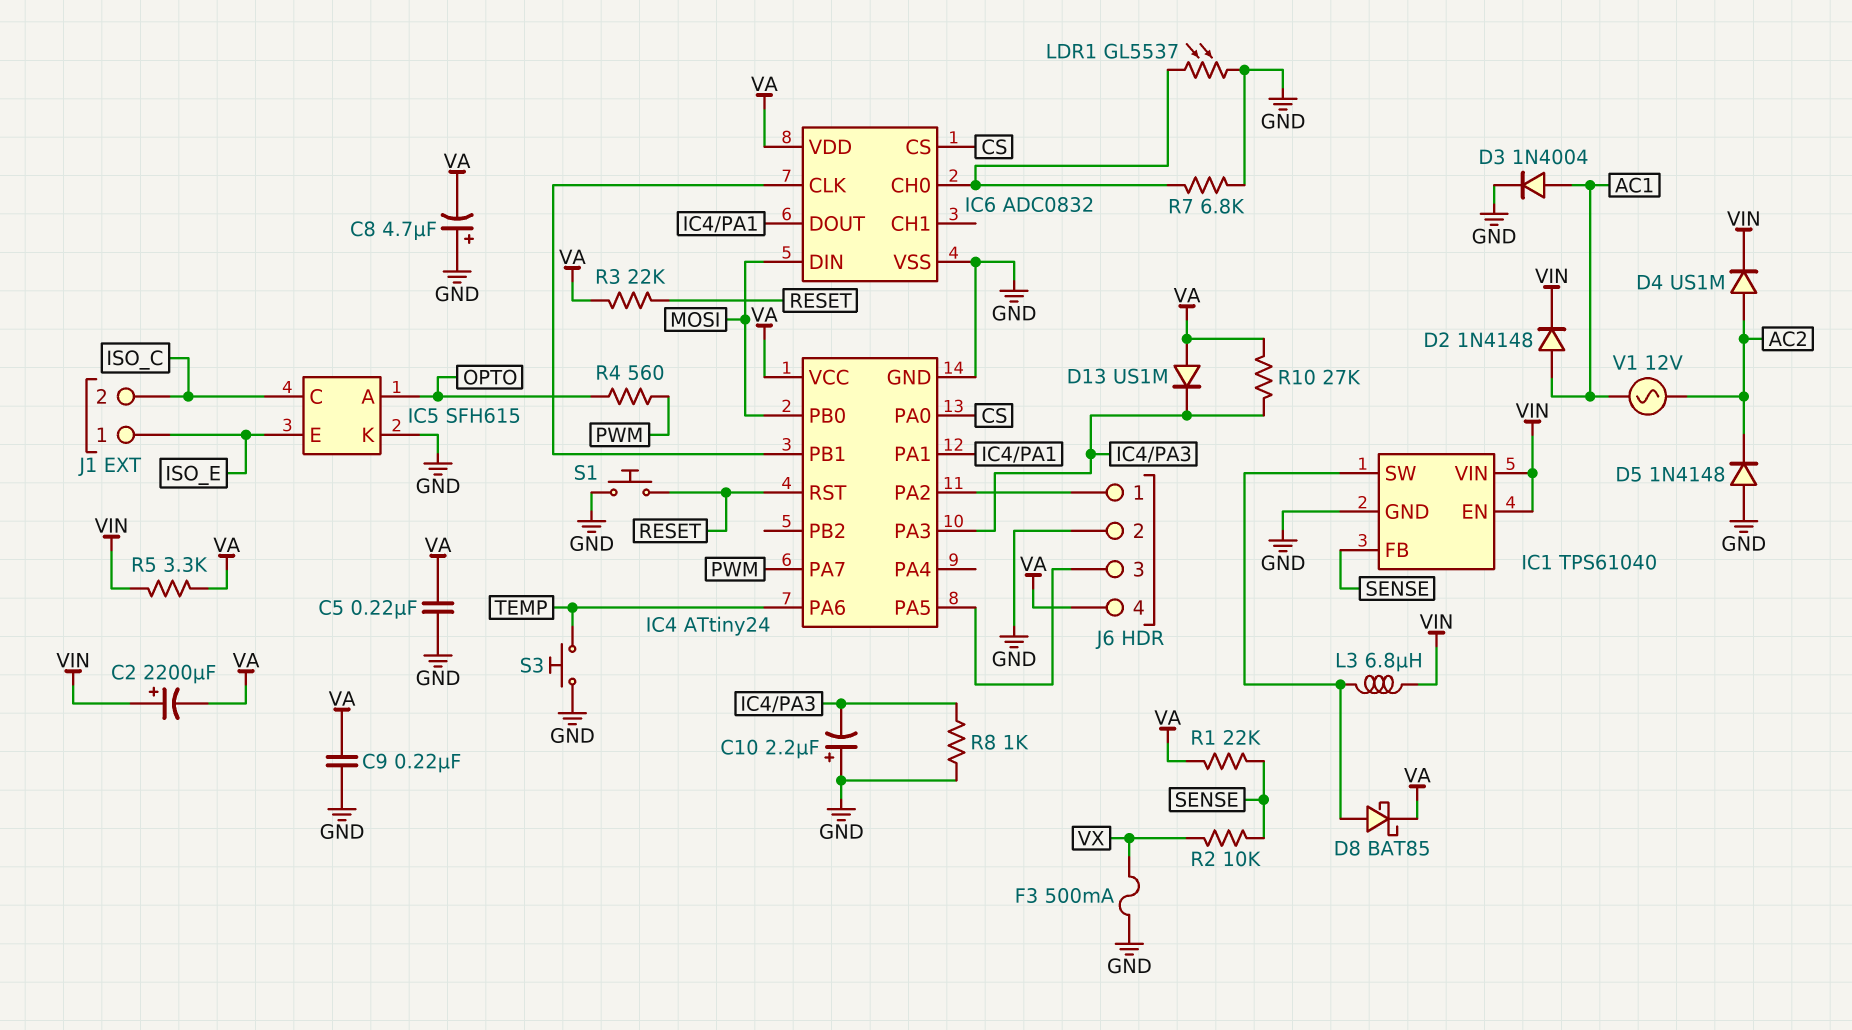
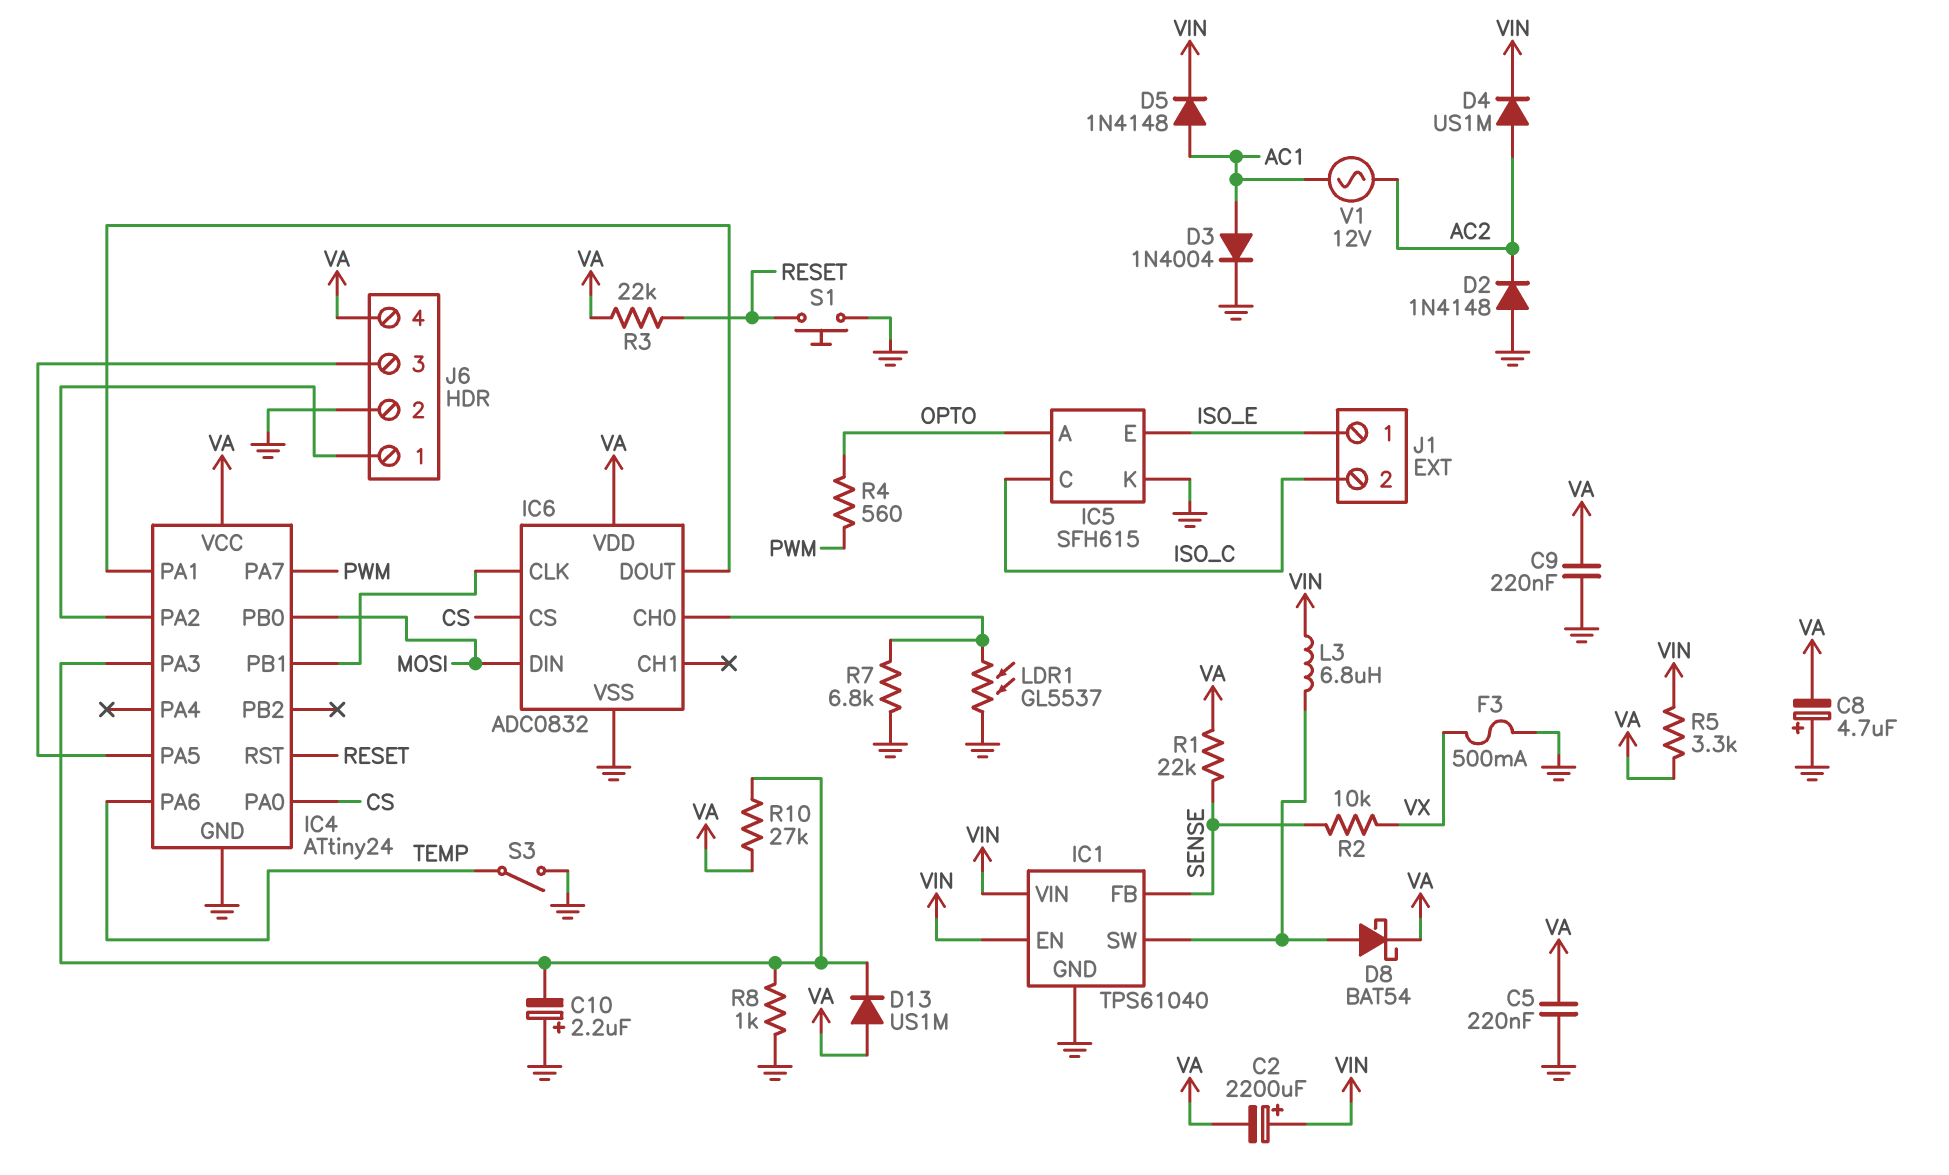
D2: diode 1N4148 (A AC1, K VIN) -> diode 1N4148 (A GND, K AC2)
D5: diode 1N4148 (A GND, K AC2) -> diode 1N4148 (A AC1, K VIN)
D8: schottky BAT85 (A IC1/SW, K VA) -> schottky BAT54 (A IC1/SW, K VA)
S3: button (GND, TEMP) -> switch (GND, TEMP)

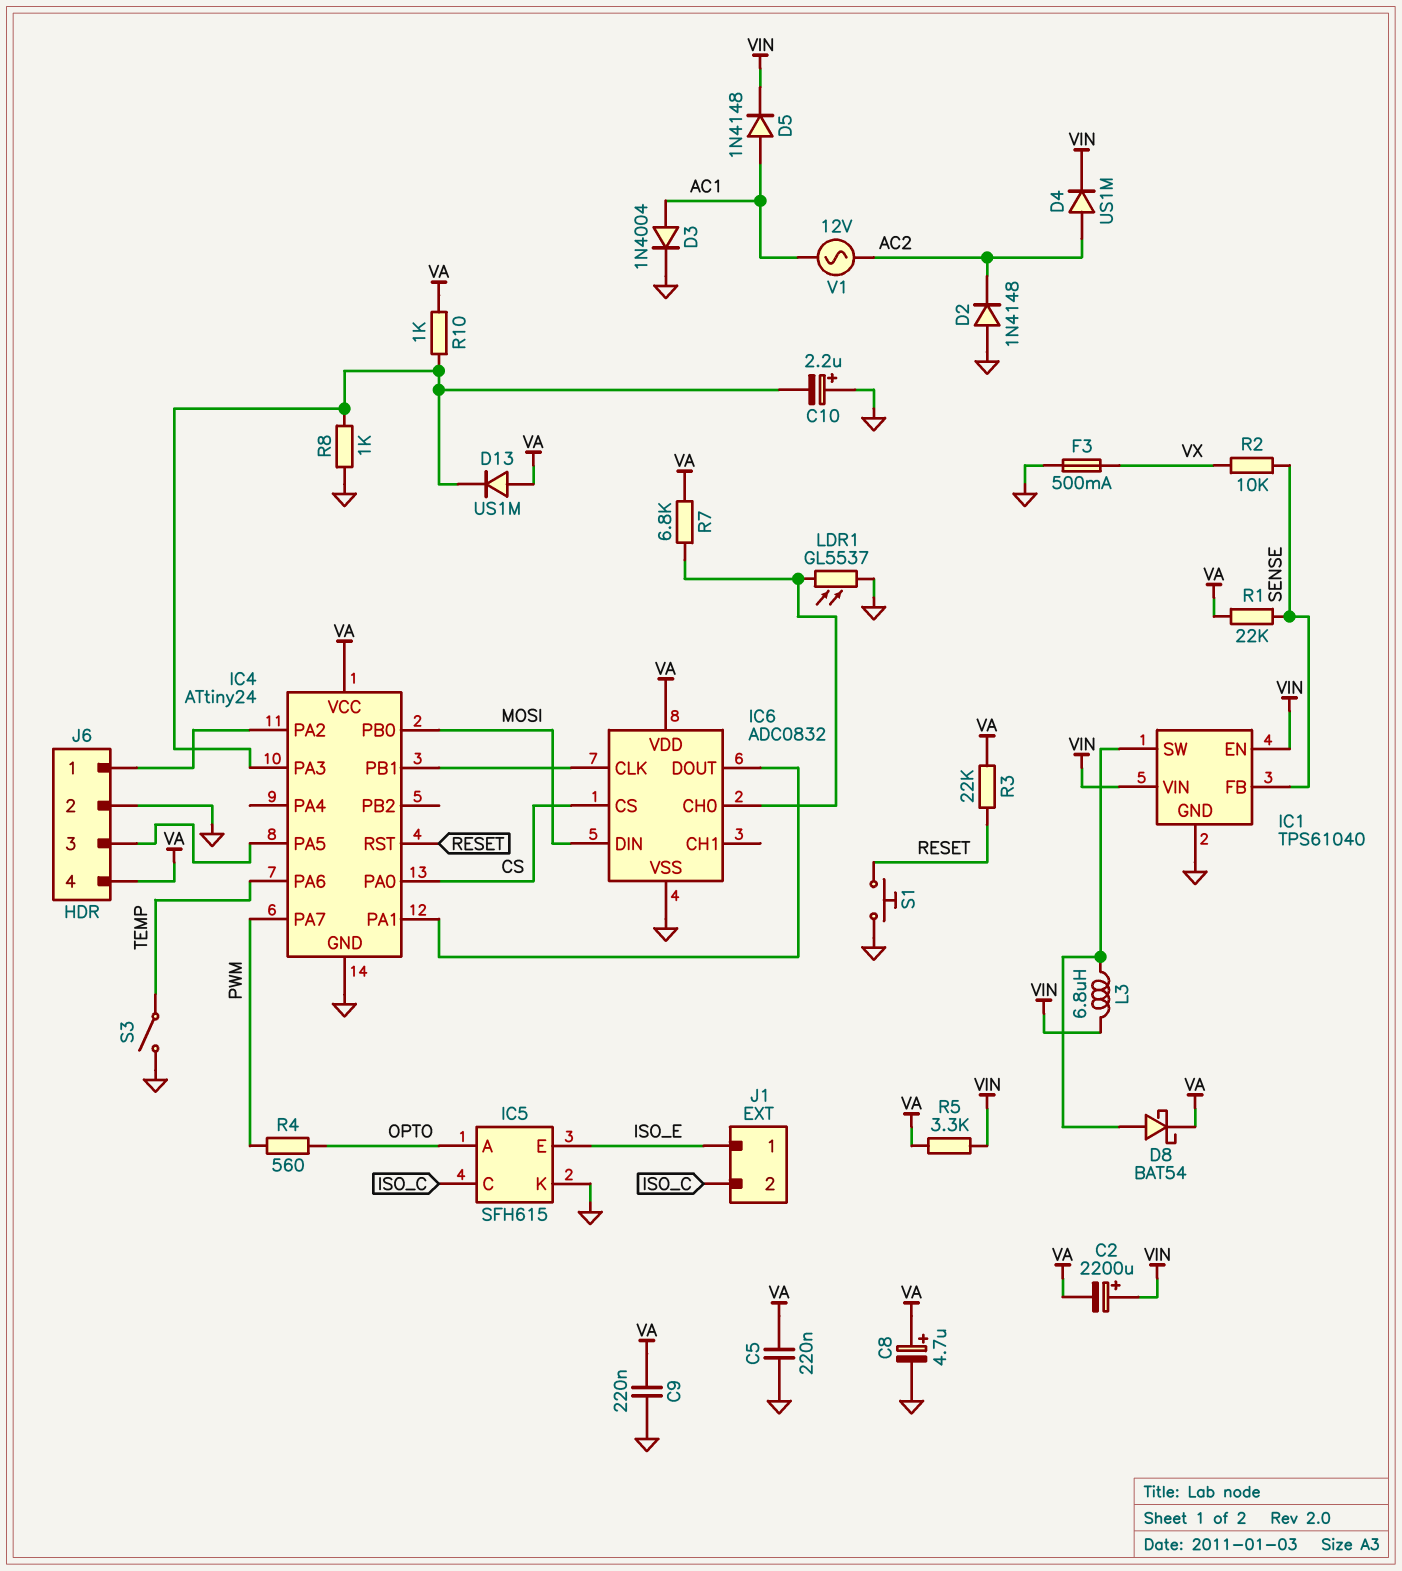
C8: 4.7uF (plus GND, minus VA) -> 4.7uF (plus VA, minus GND)
R7: 6.8k (GND, IC6/CH0) -> 6.8k (IC6/CH0, VA)
R10: 27k (IC4/PA3, VA) -> 1k (IC4/PA3, VA)

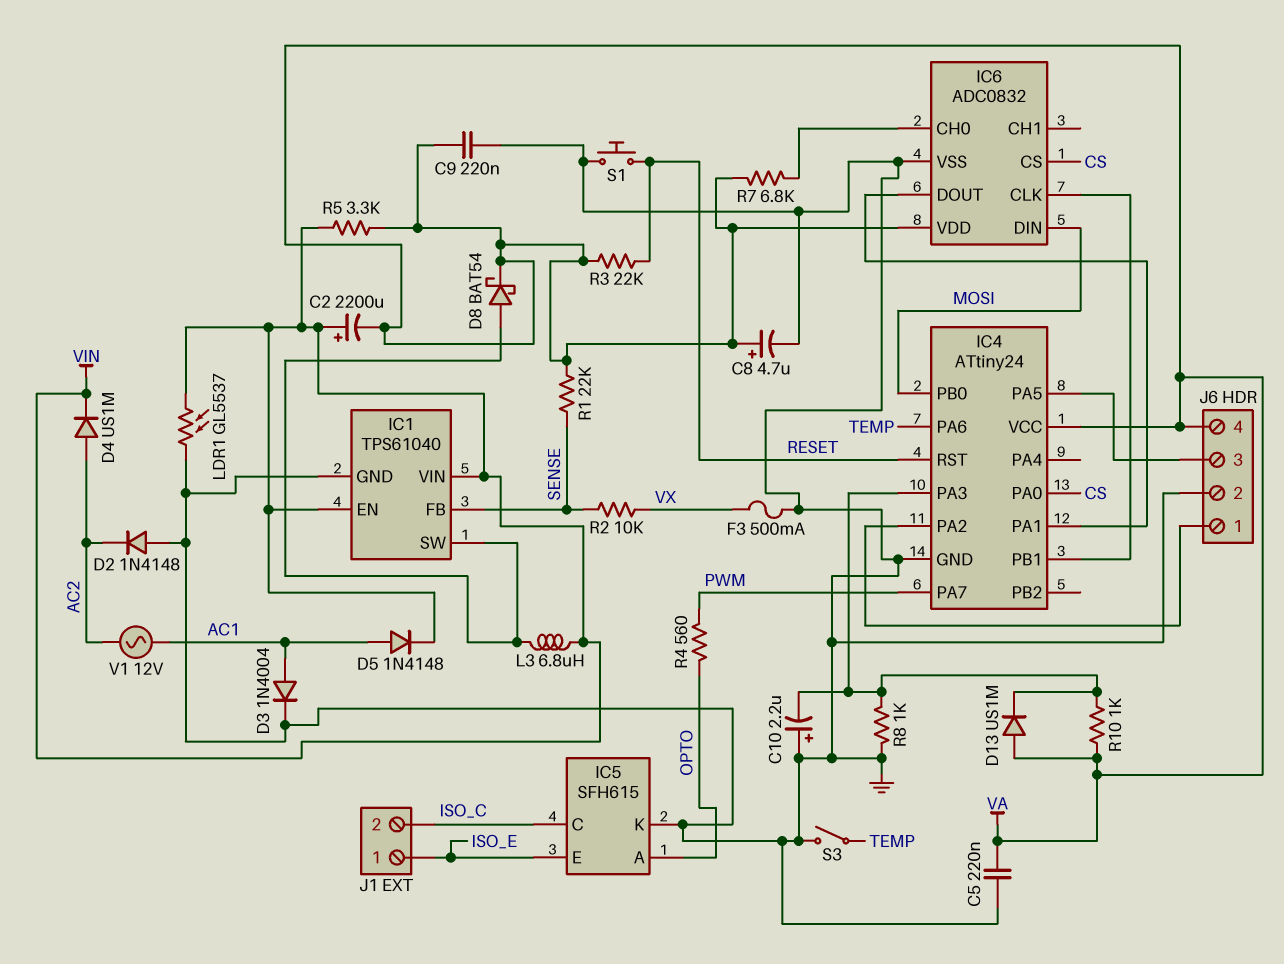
LDR1: GL5537 (GND, IC6/CH0) -> GL5537 (GND, VIN)

